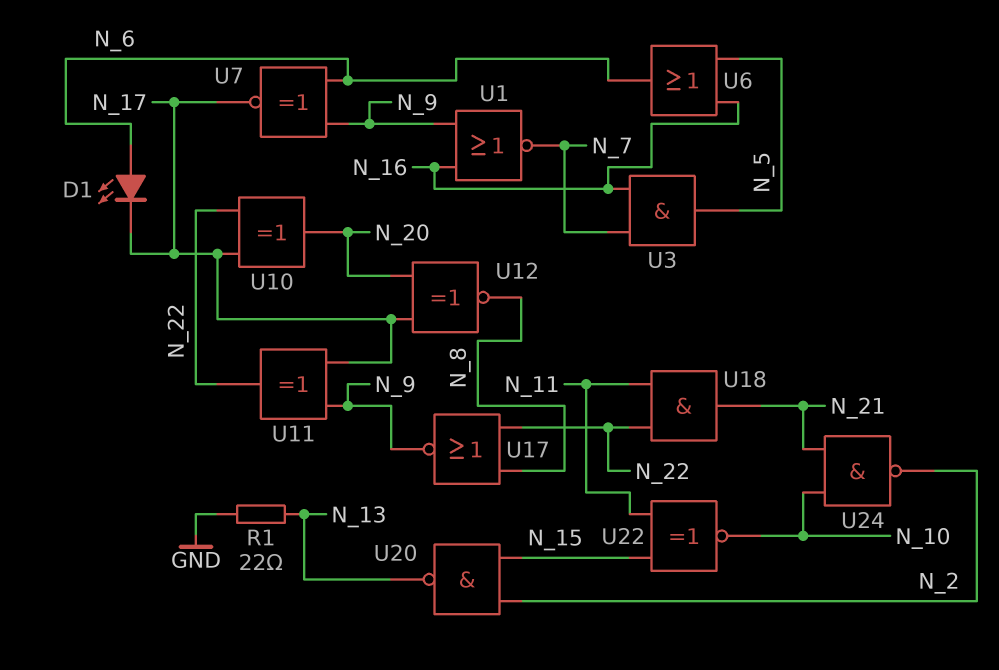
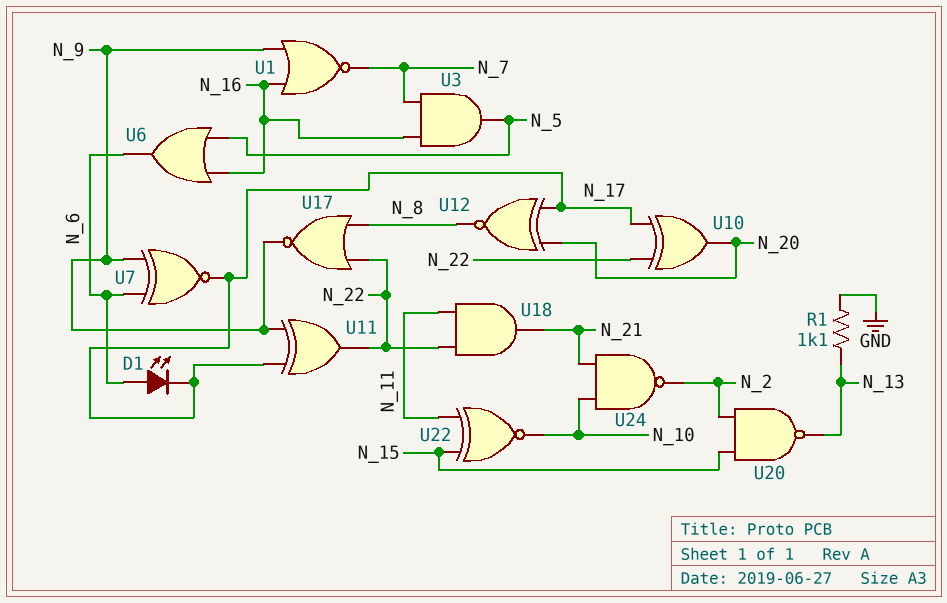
R1: 22 (GND, N_13) -> 1.1k (GND, N_13)

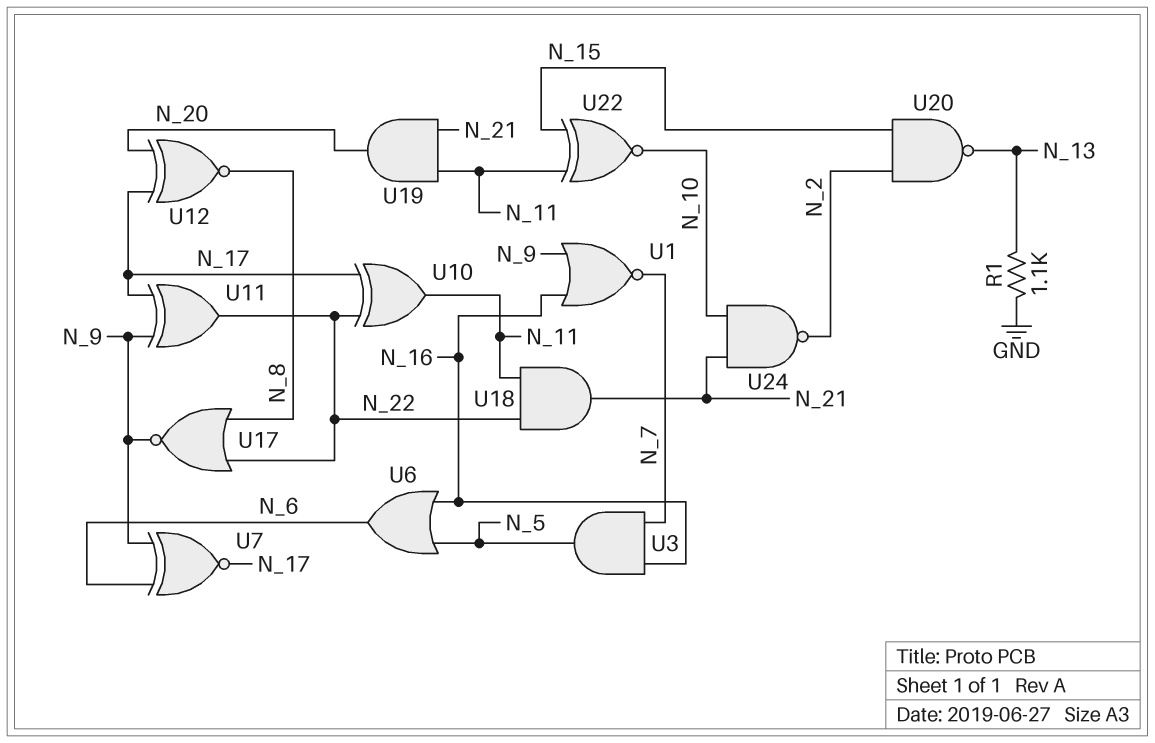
D1: LED (A N_6, K N_17) -> none
U10: XOR (in N_17, in N_22, out N_20) -> XOR (in N_17, in N_22, out N_11)
U19: none -> AND (in N_11, in N_21, out N_20)

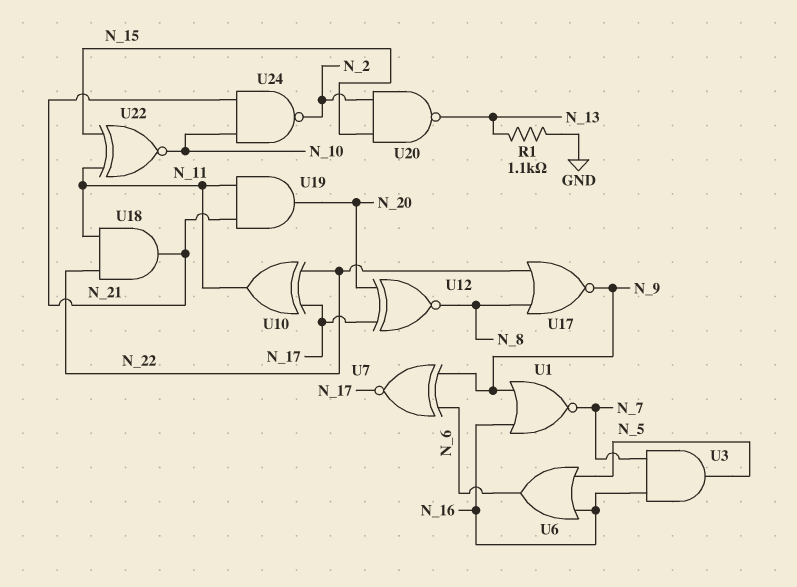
U11: XOR (in N_9, in N_17, out N_22) -> none

